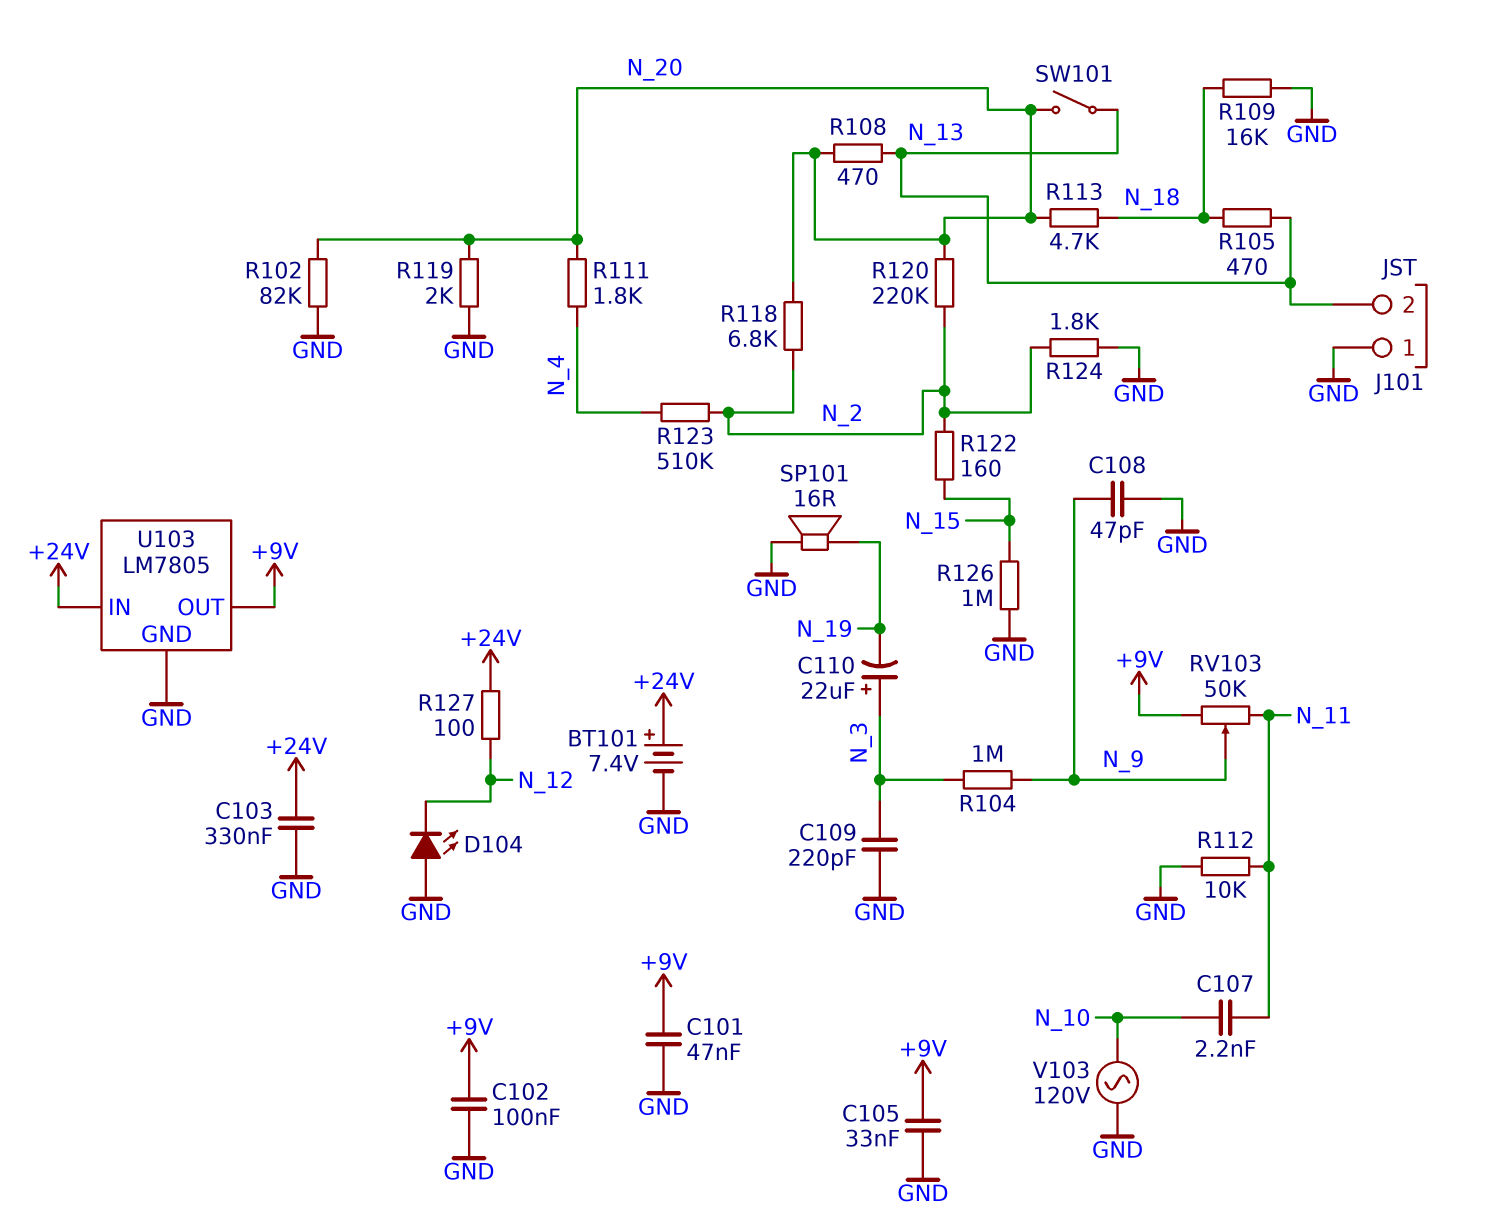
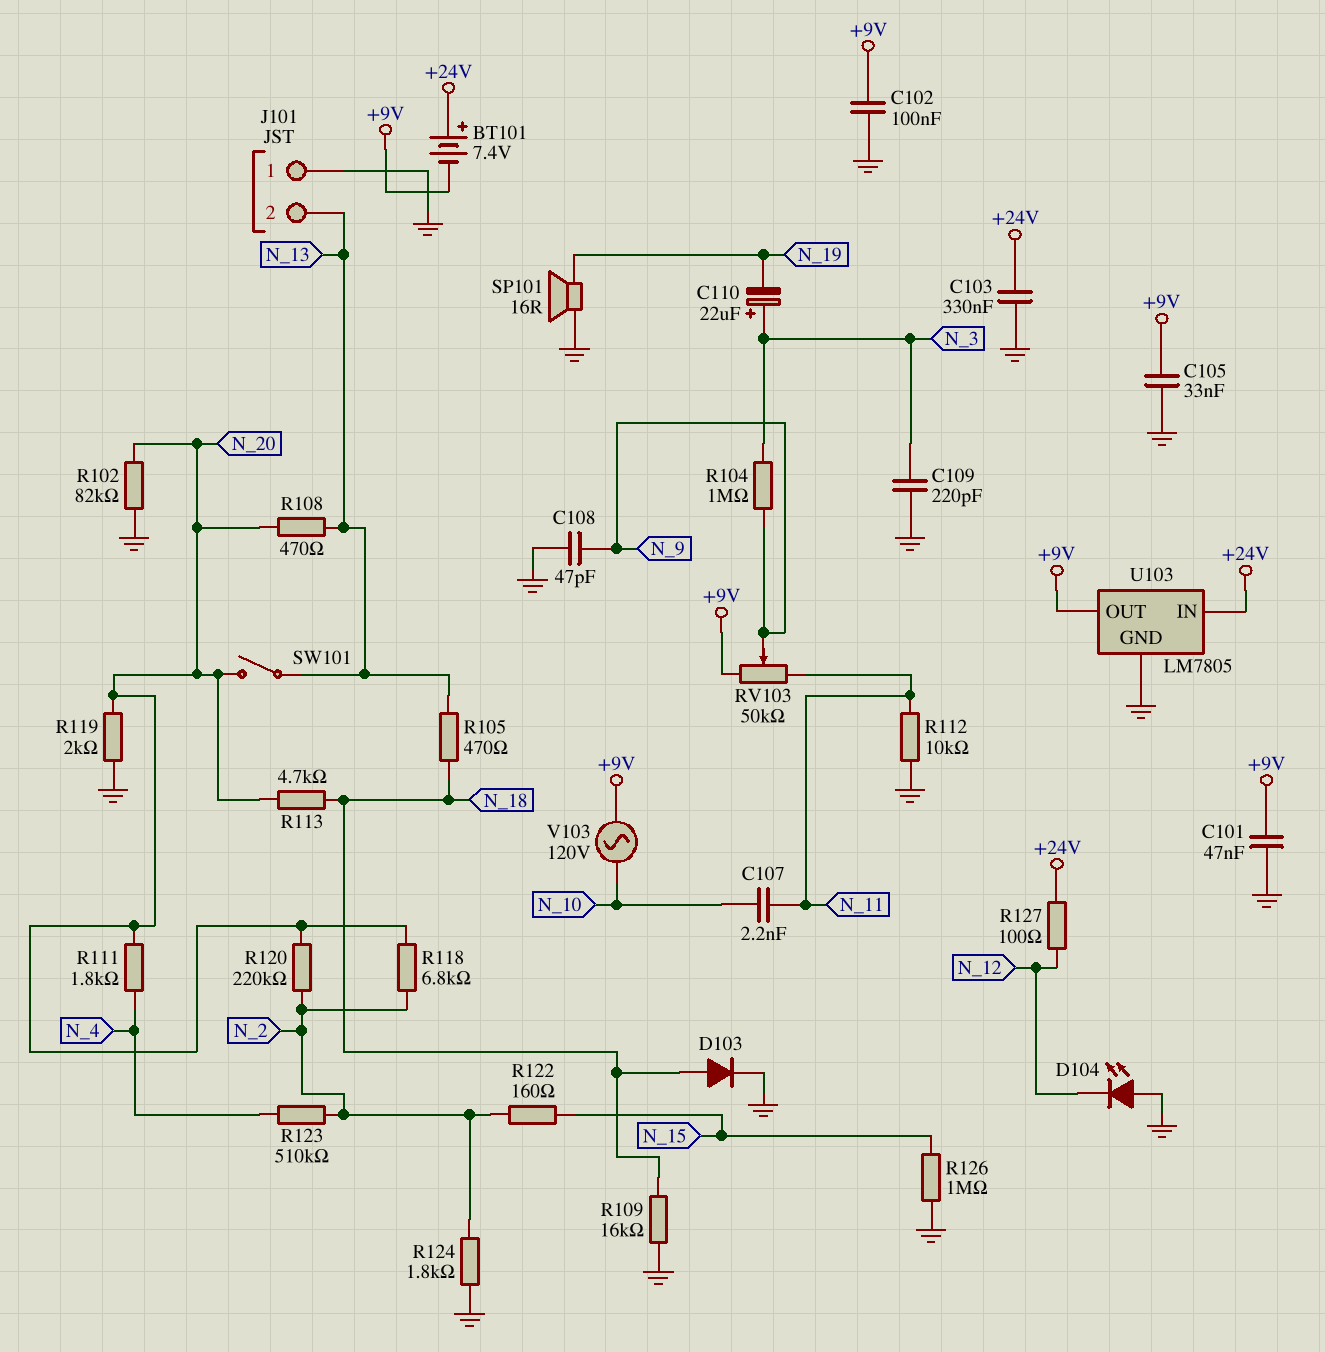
BT101: 7.4V (plus +24V, minus GND) -> 7.4V (plus +24V, minus +9V)
D103: none -> diode (A N_18, K GND)
V103: AC 120V (GND, N_10) -> AC 120V (+9V, N_10)

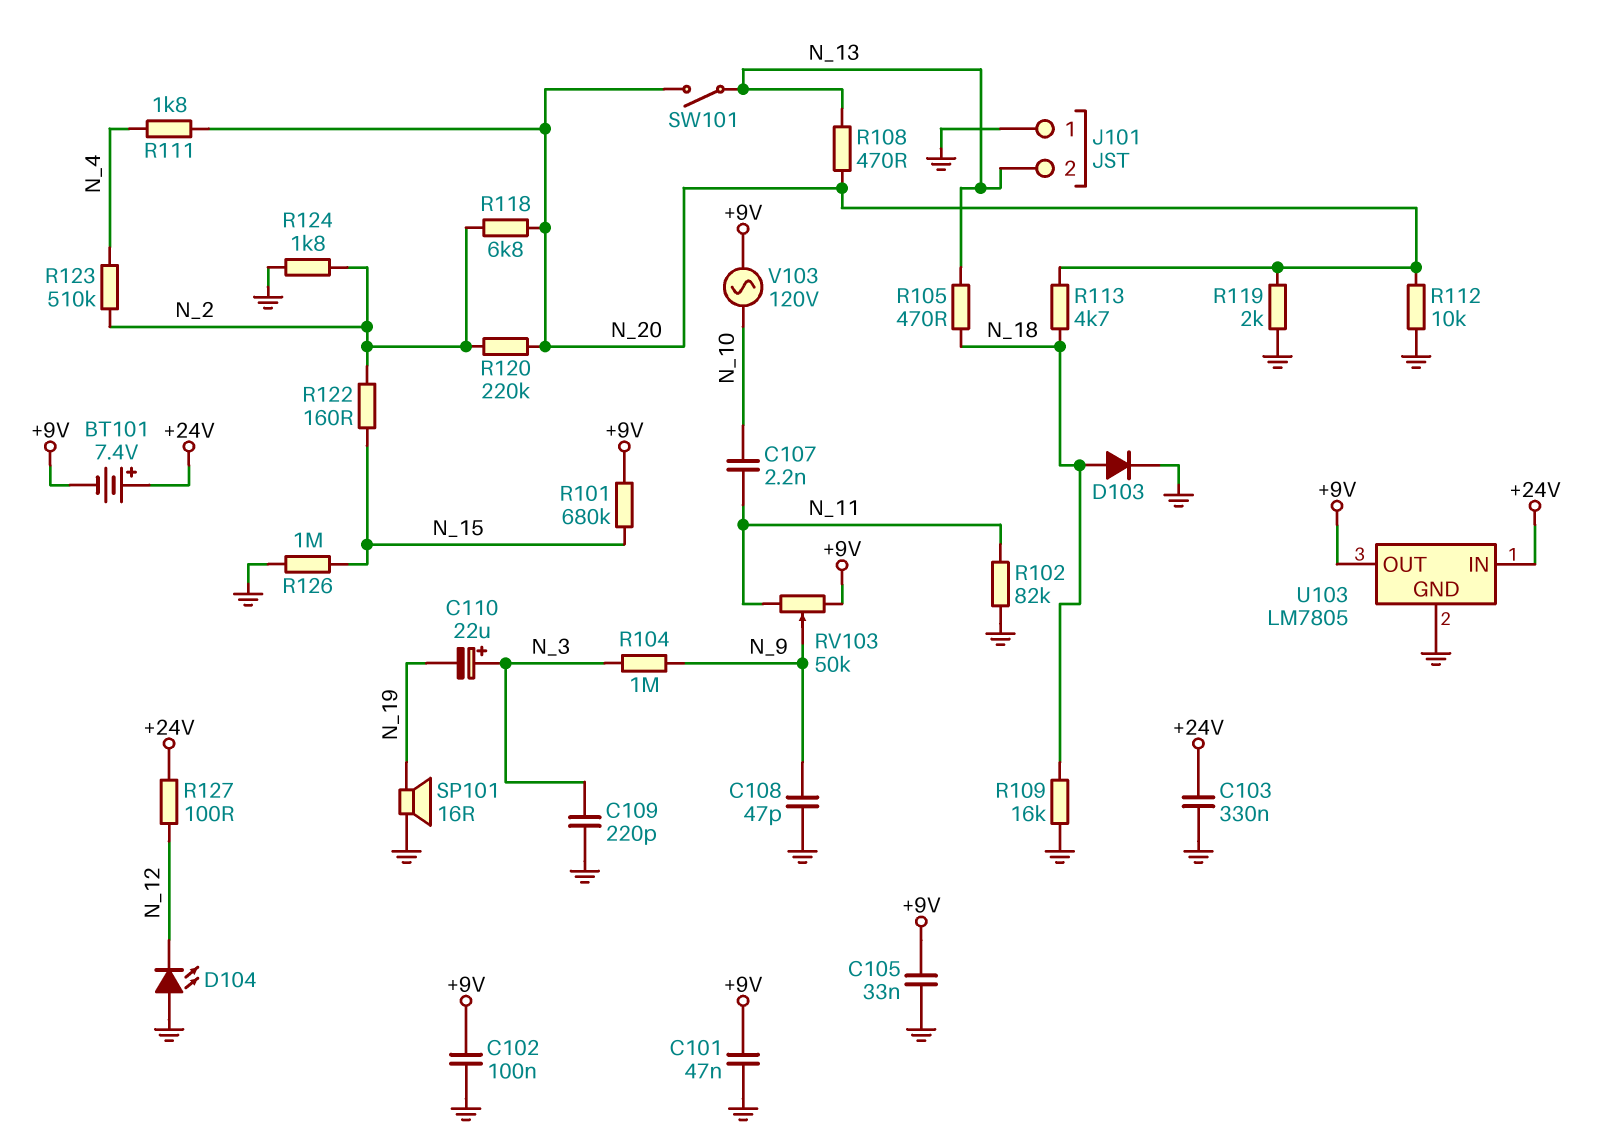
R101: none -> 680k (+9V, N_15)
R102: 82k (GND, N_20) -> 82k (GND, N_11)
R112: 10k (GND, N_11) -> 10k (GND, N_20)

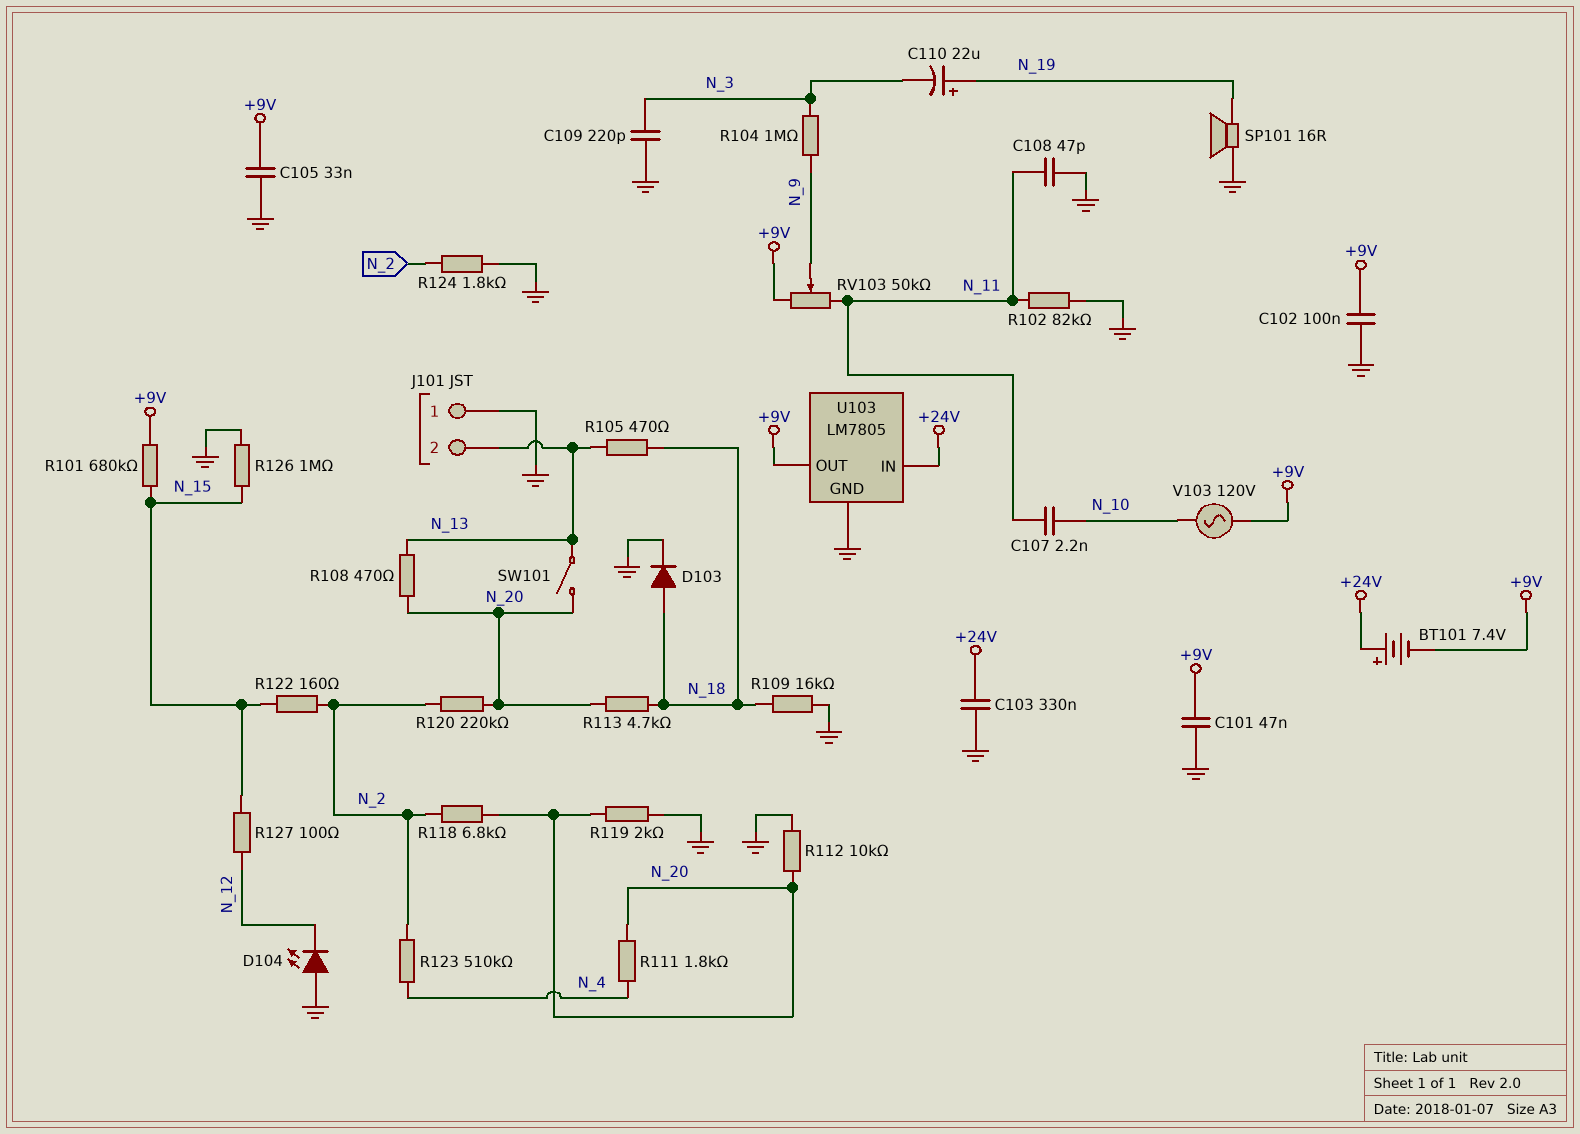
C108: 47pF (GND, N_9) -> 47pF (GND, N_11)
C110: 22uF (plus N_3, minus N_19) -> 22uF (plus N_19, minus N_3)
R127: 100 (+24V, N_12) -> 100 (N_12, N_15)

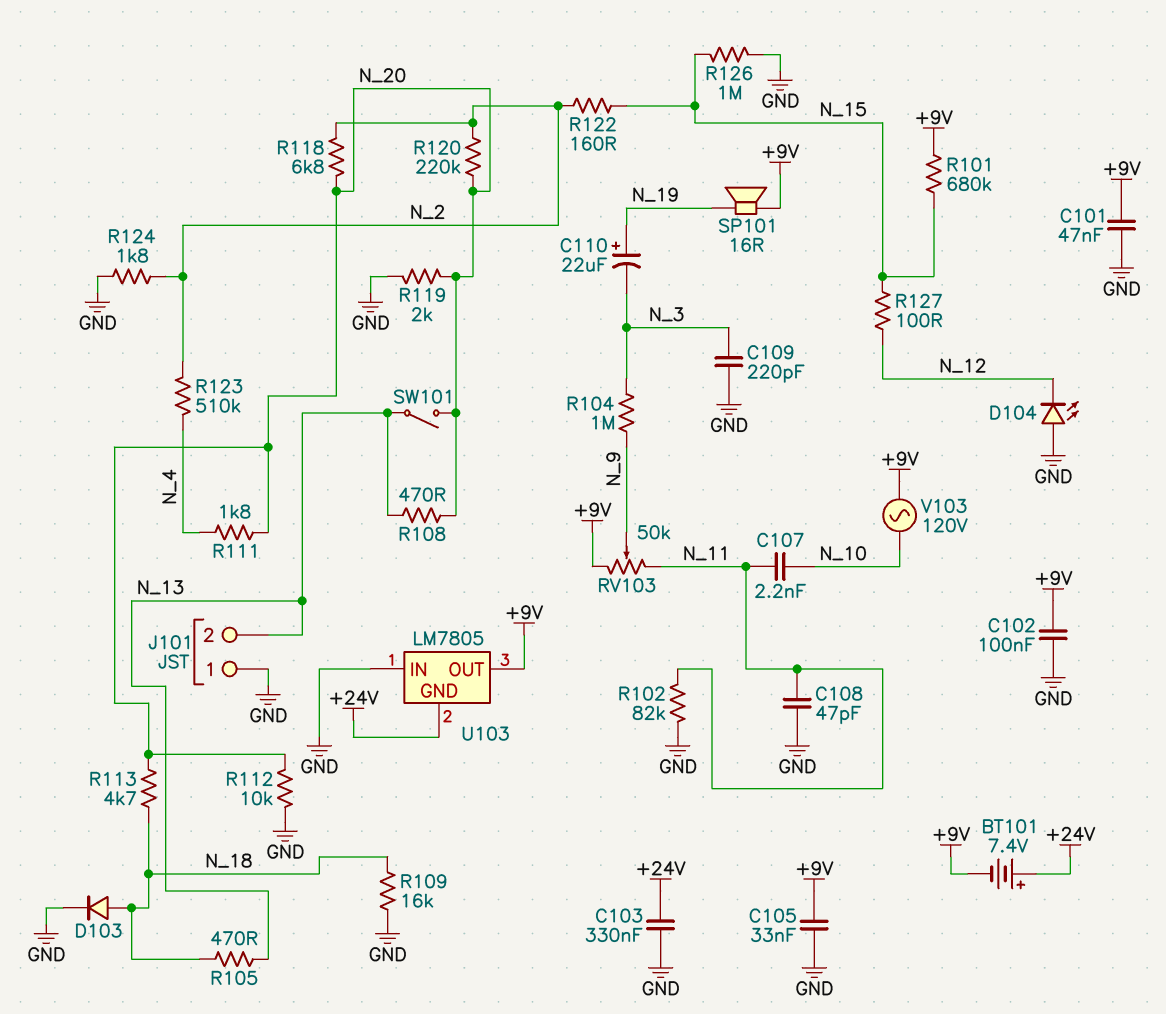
SP101: speaker 16R (GND, N_19) -> speaker 16R (+9V, N_19)
U103 pin GND: GND -> +24V
U103 pin IN: +24V -> GND

